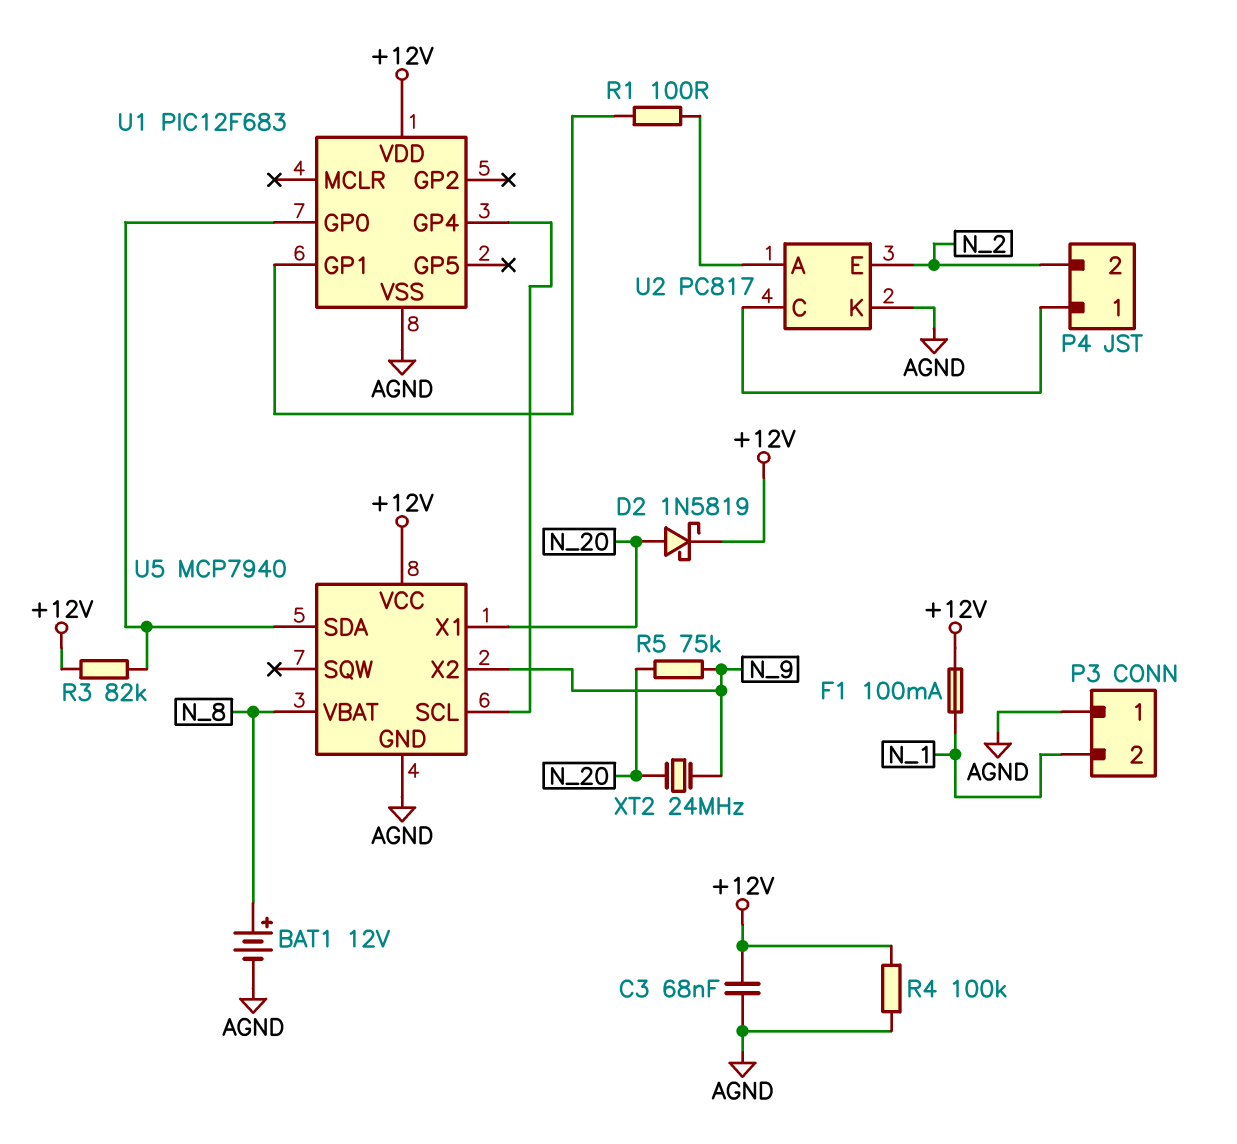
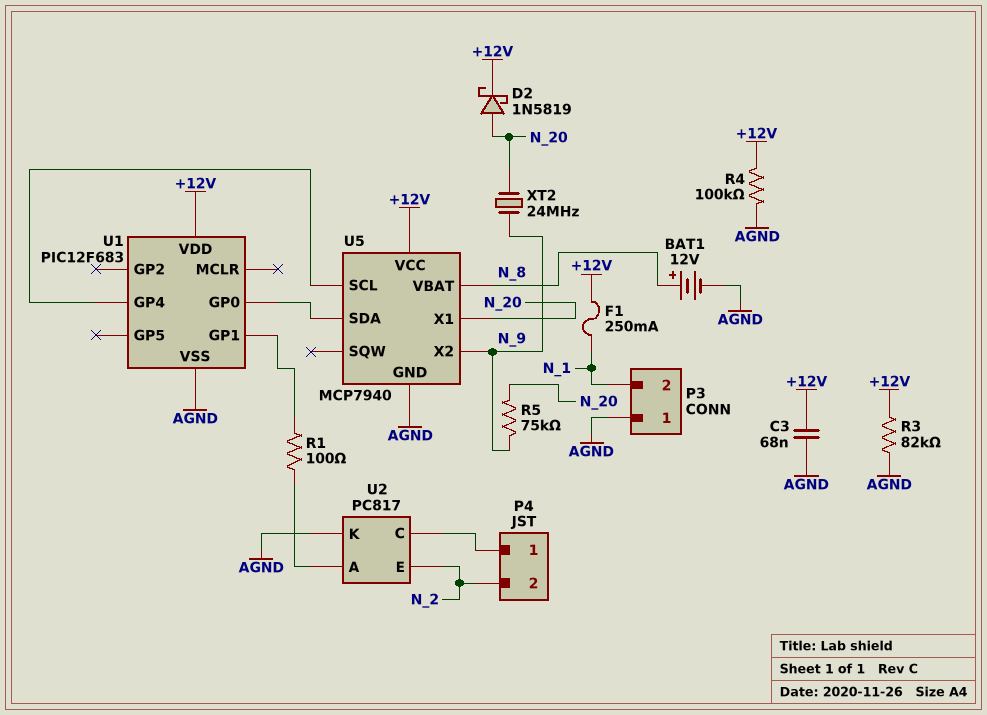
F1: 100mA (+12V, N_1) -> 250mA (+12V, N_1)
R3: 82k (+12V, U1/GP0) -> 82k (+12V, AGND)

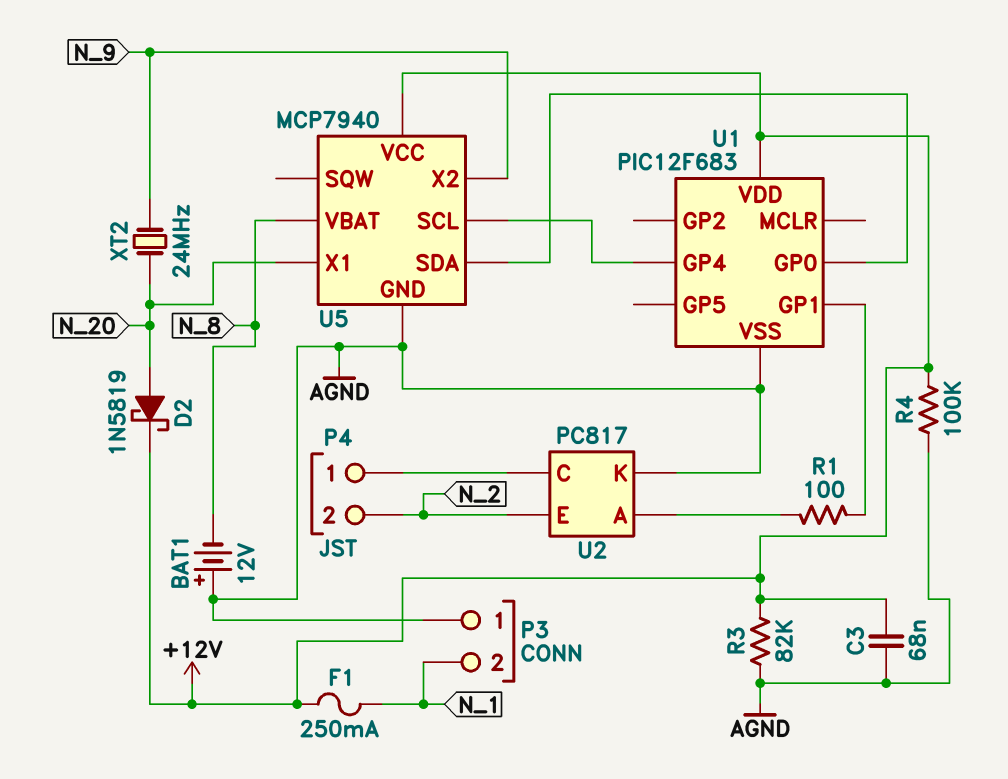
BAT1: 12V (plus N_8, minus AGND) -> 12V (plus AGND, minus N_8)
R5: 75k (N_9, N_20) -> none

